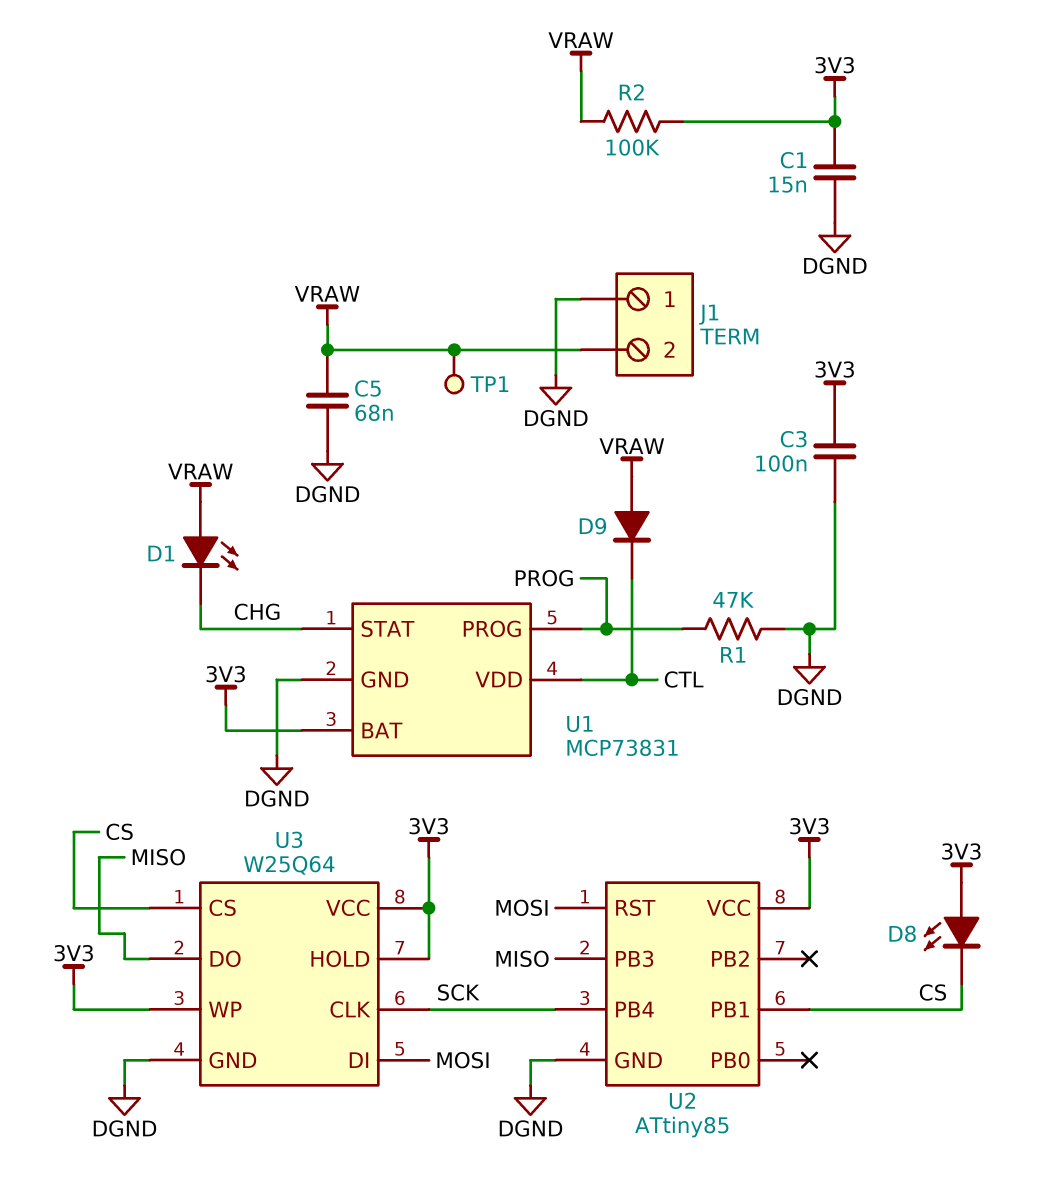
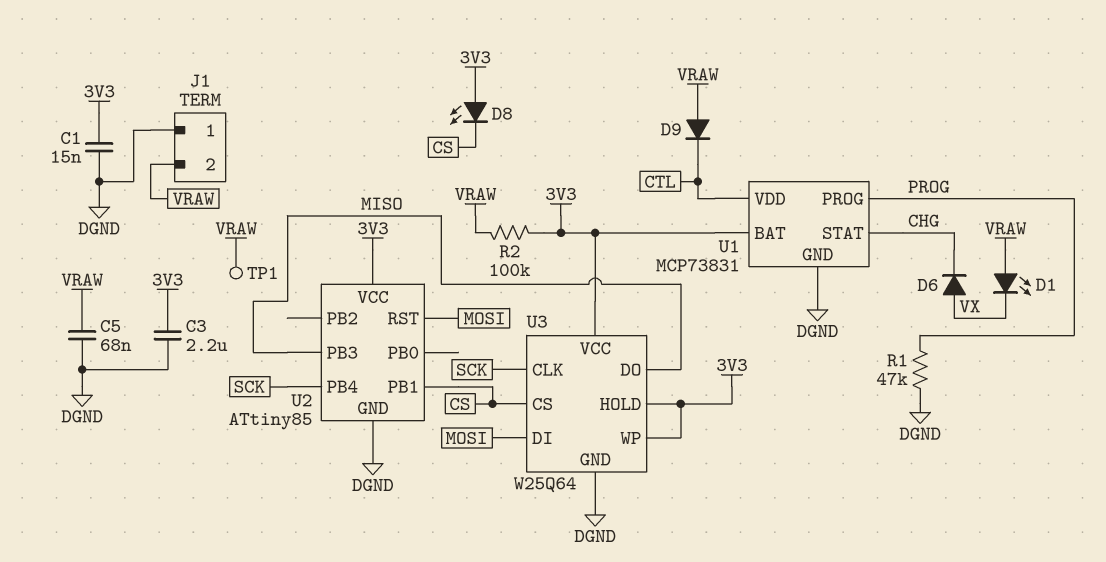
C3: 100nF (3V3, DGND) -> 2.2uF (3V3, DGND)
D1: LED (A VRAW, K CHG) -> LED (A VRAW, K VX)
D6: none -> diode (A VX, K CHG)

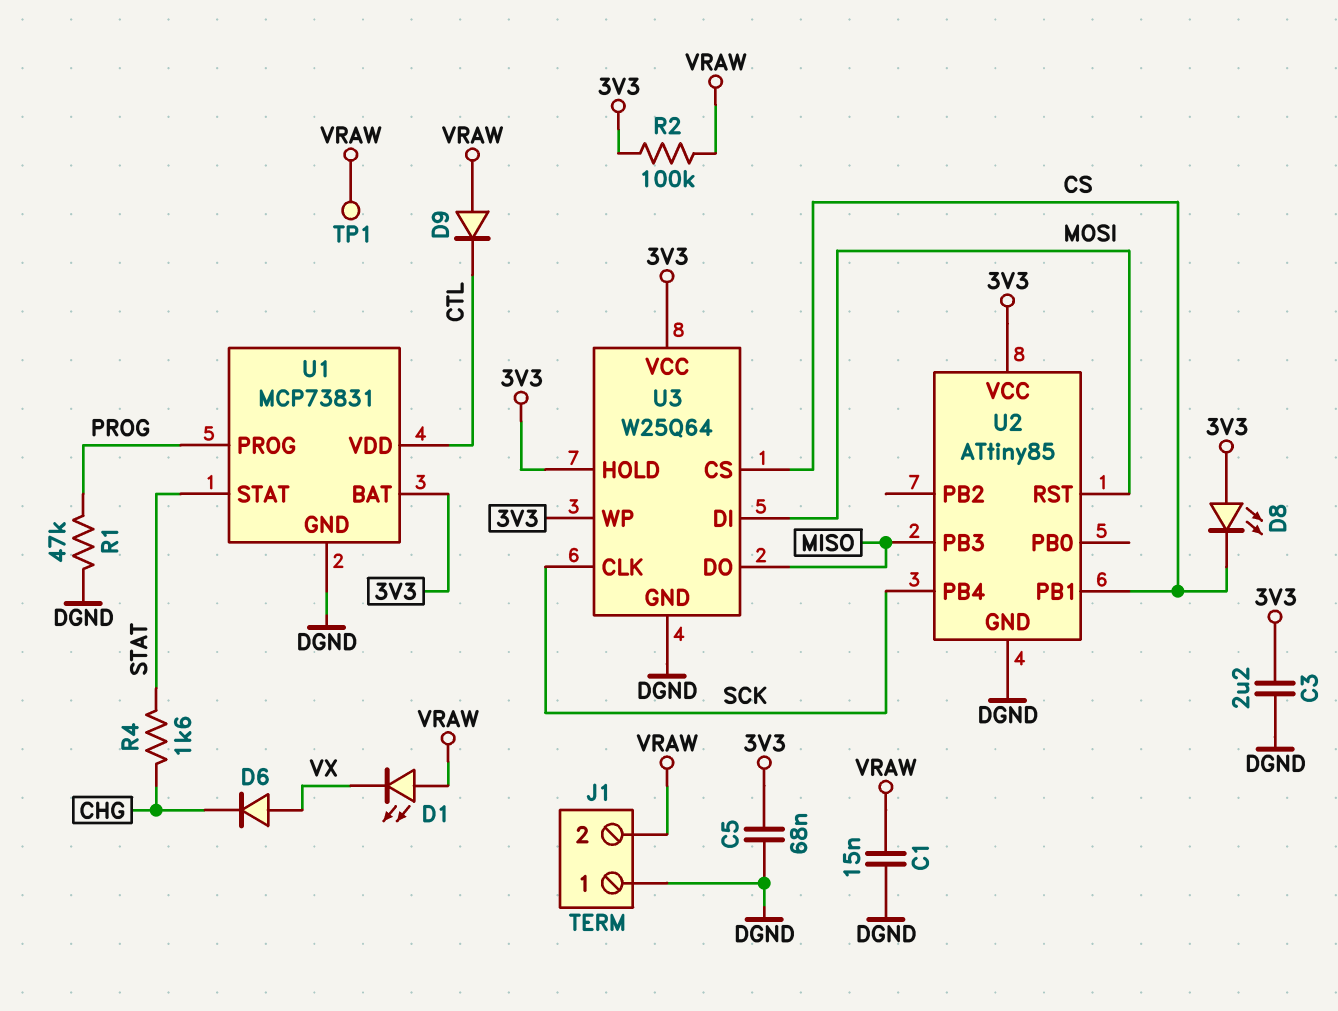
C1: 15nF (3V3, DGND) -> 15nF (DGND, VRAW)
C5: 68nF (DGND, VRAW) -> 68nF (3V3, DGND)
R4: none -> 1.6k (CHG, STAT)
U1 pin STAT: CHG -> STAT

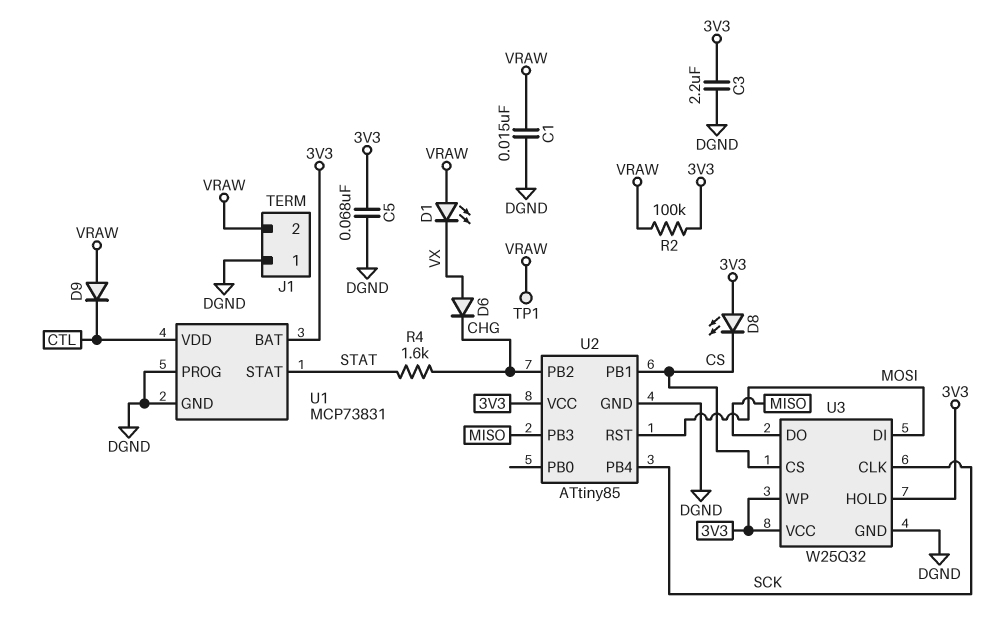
R1: 47k (DGND, PROG) -> none
U1 pin PROG: PROG -> DGND
U2 pin PB2: none -> CHG
U3: W25Q64 -> W25Q32

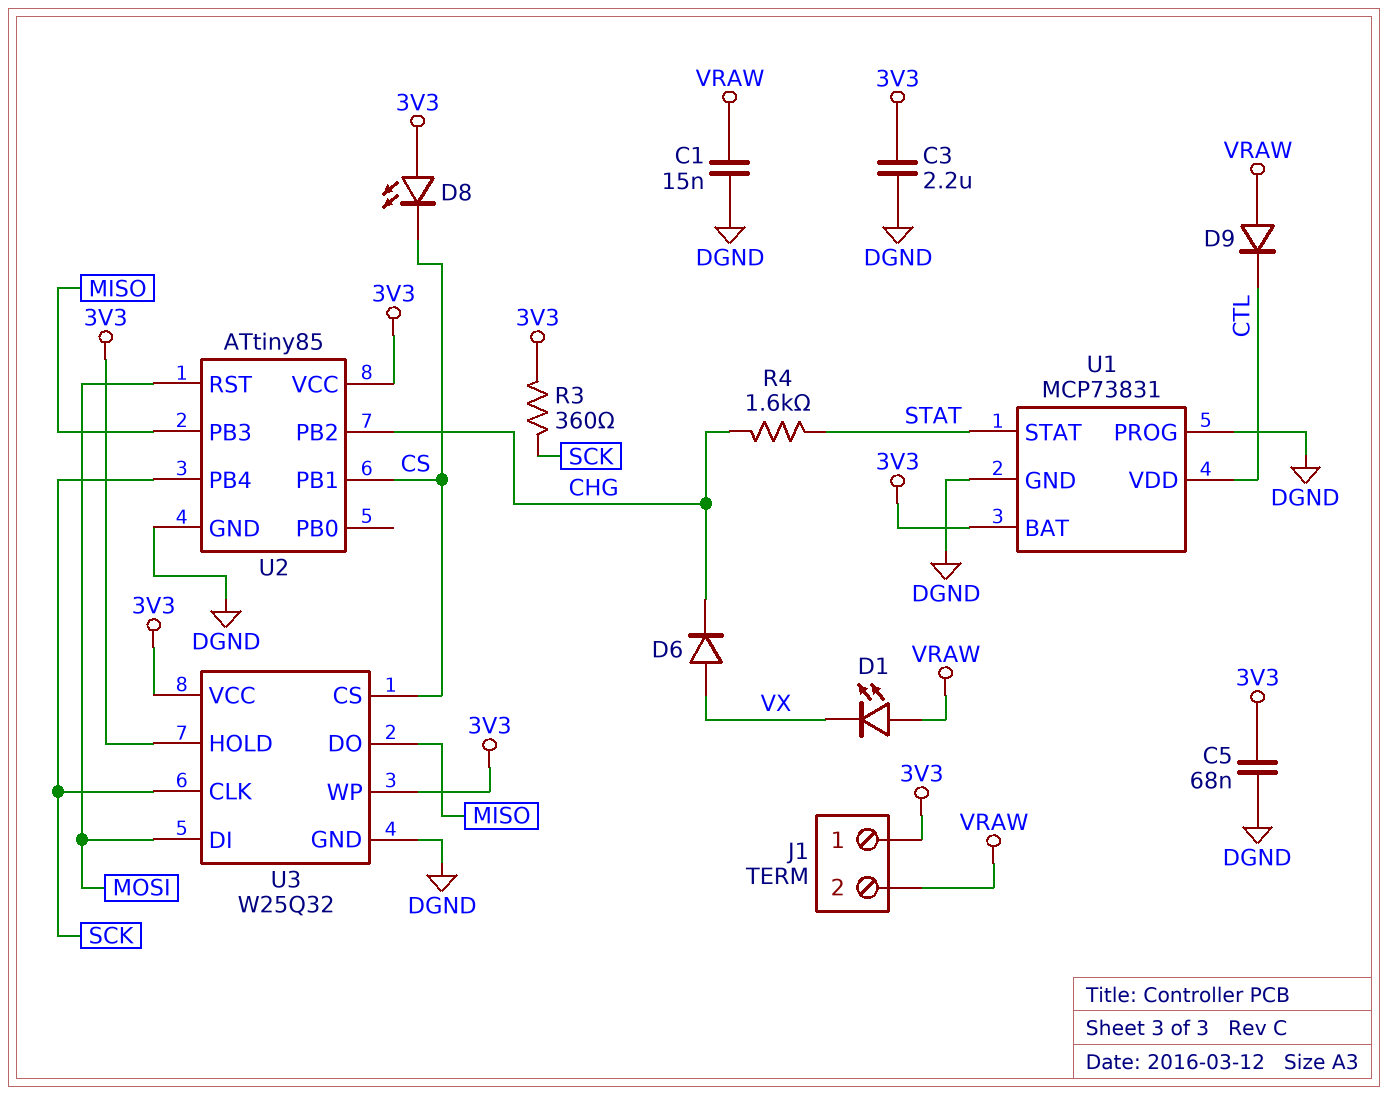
J1 pin 1: DGND -> 3V3
R2: 100k (3V3, VRAW) -> none
R3: none -> 360 (3V3, SCK)
TP1: test point (VRAW) -> none

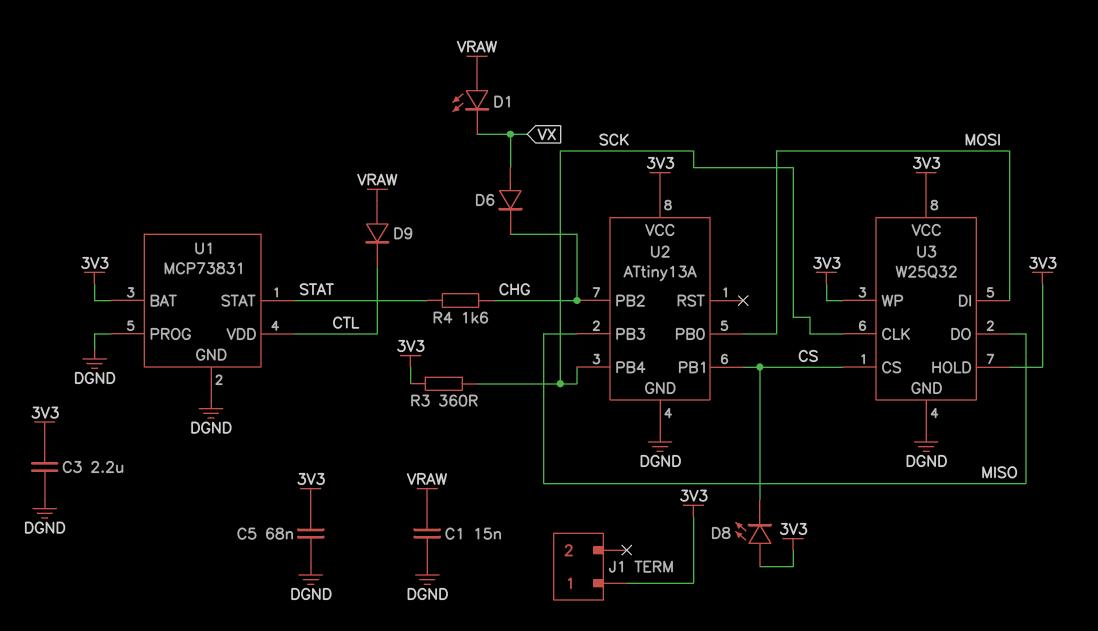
J1 pin 2: VRAW -> none
U2: ATtiny85 -> ATtiny13A
U2 pin PB0: none -> MOSI
U2 pin RST: MOSI -> none

